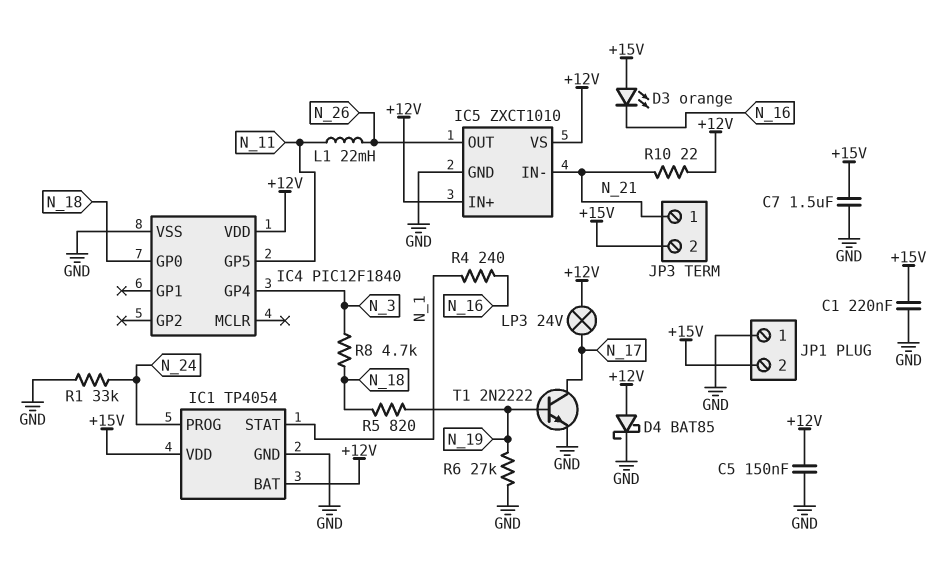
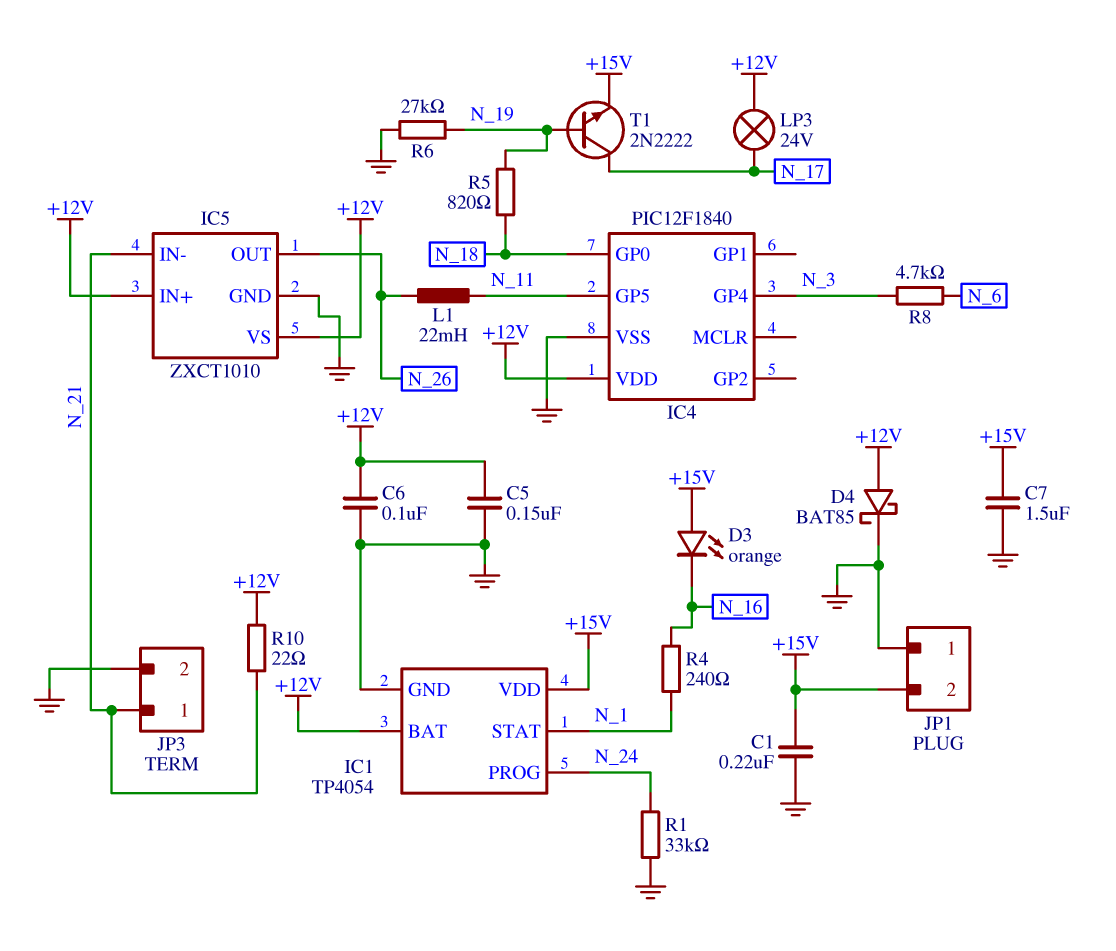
C6: none -> 100nF (+12V, GND)
JP3 pin 2: +15V -> GND
R8: 4.7k (N_3, N_18) -> 4.7k (N_3, N_6)
T1: NPN 2N2222 (B N_19, C N_17, E GND) -> NPN 2N2222 (B N_19, C N_17, E +15V)

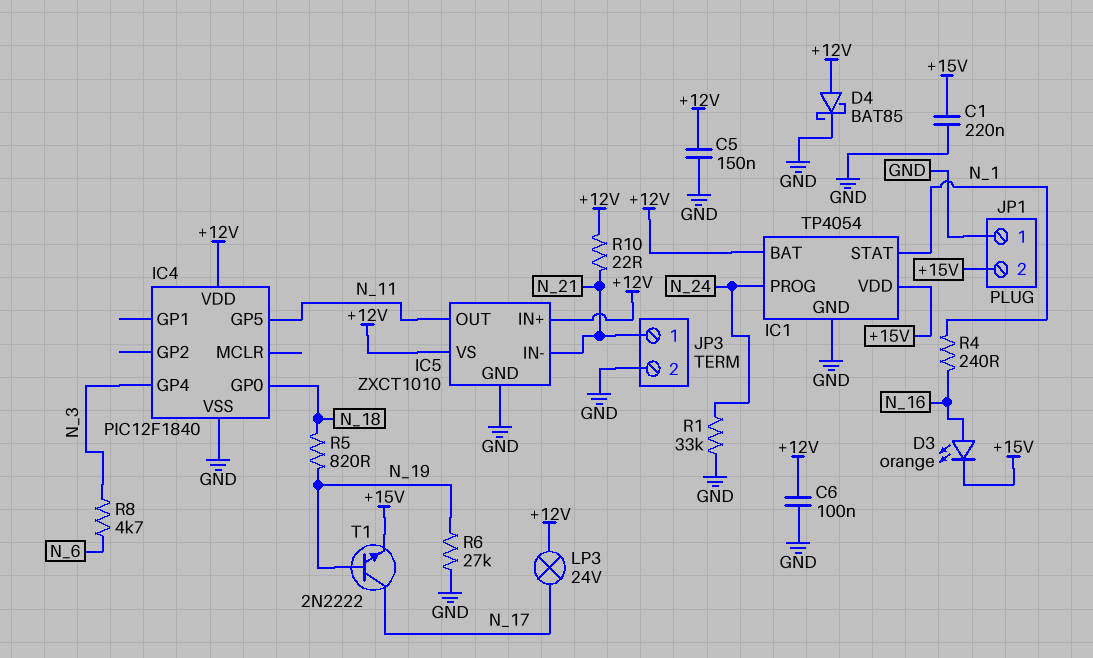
C7: 1.5uF (+15V, GND) -> none
D3: LED orange (A +15V, K N_16) -> LED orange (A N_16, K +15V)
IC5 pin OUT: N_26 -> N_11
L1: 22mH (N_11, N_26) -> none

